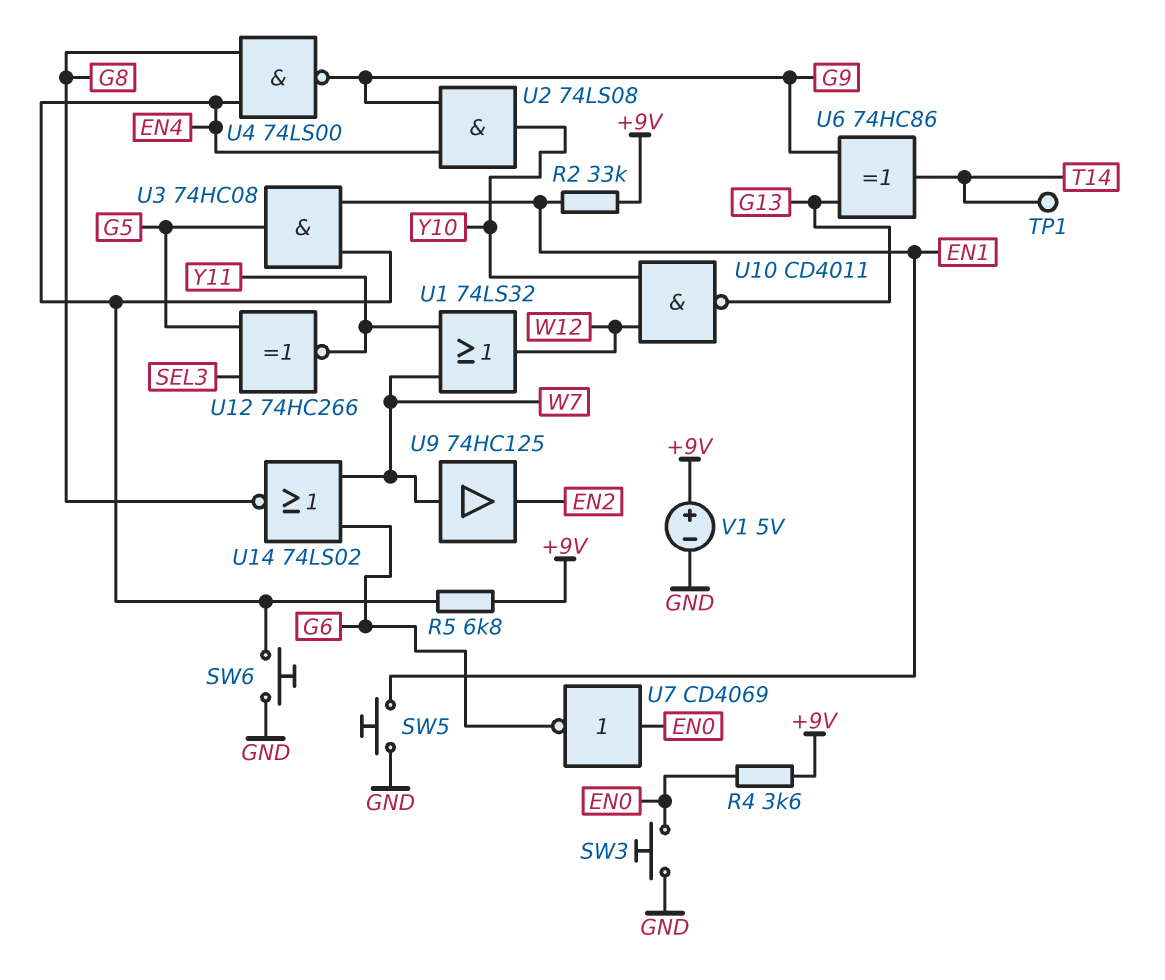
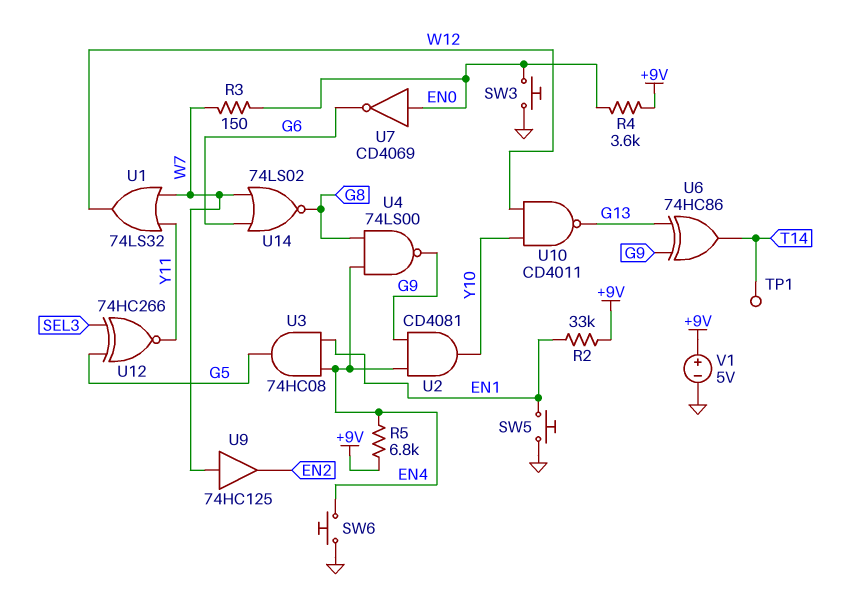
R3: none -> 150 (EN0, W7)
U2: AND 74LS08 (in EN4, in G9, out Y10) -> AND CD4081 (in EN4, in G9, out Y10)

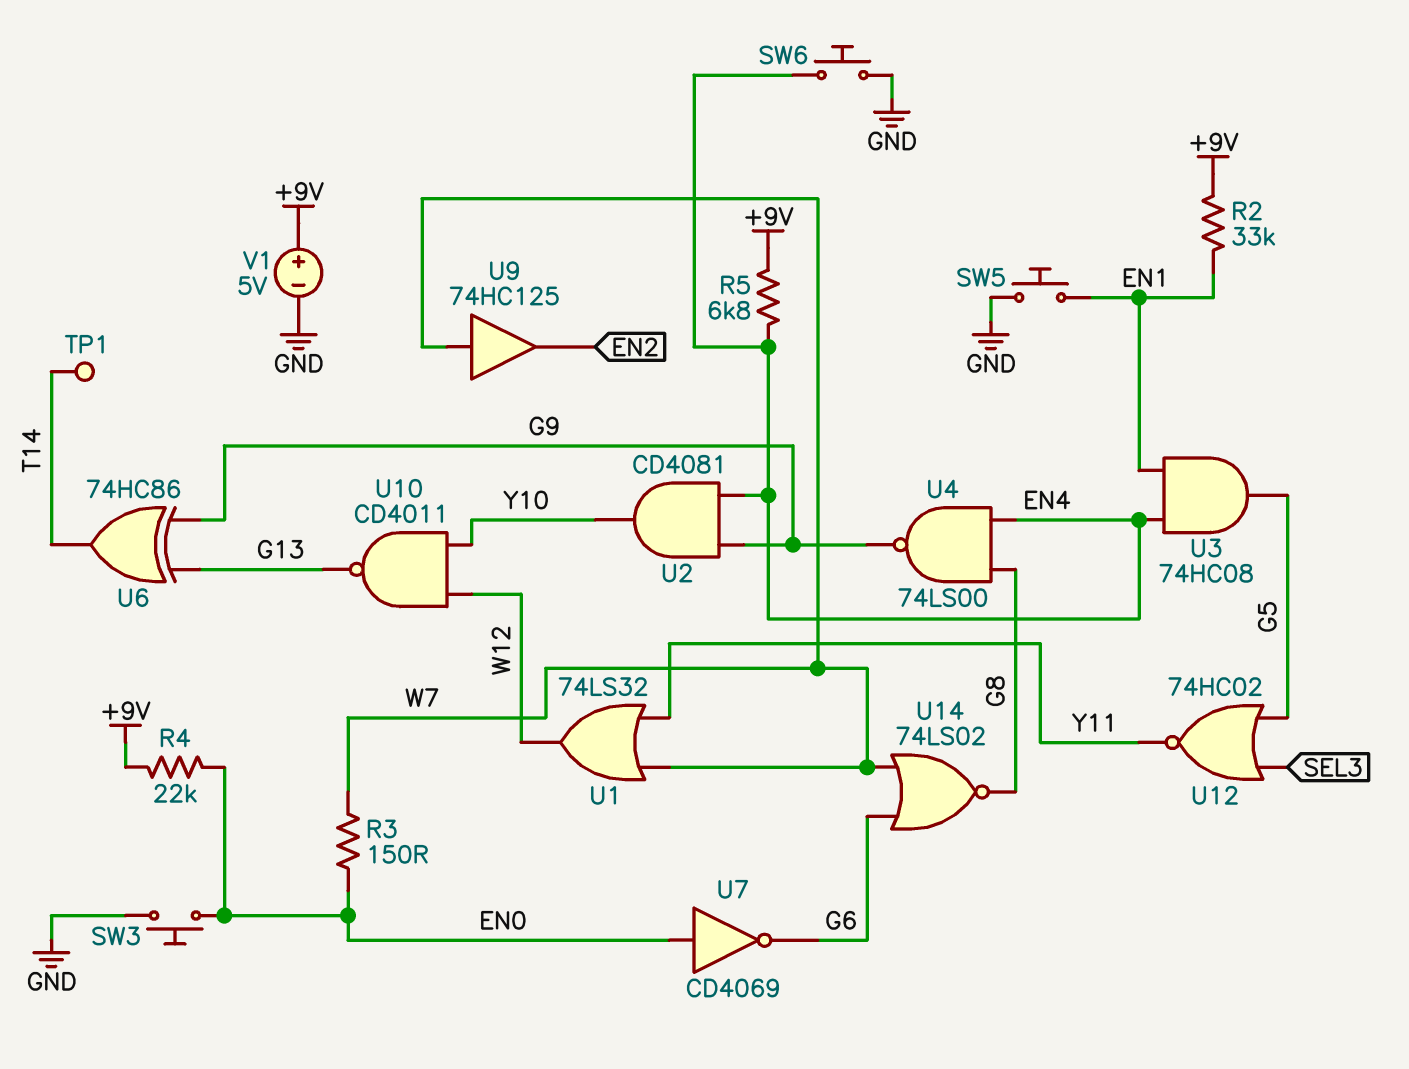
R4: 3.6k (+9V, EN0) -> 22k (+9V, EN0)
U12: XNOR 74HC266 (in G5, in SEL3, out Y11) -> NOR 74HC02 (in G5, in SEL3, out Y11)

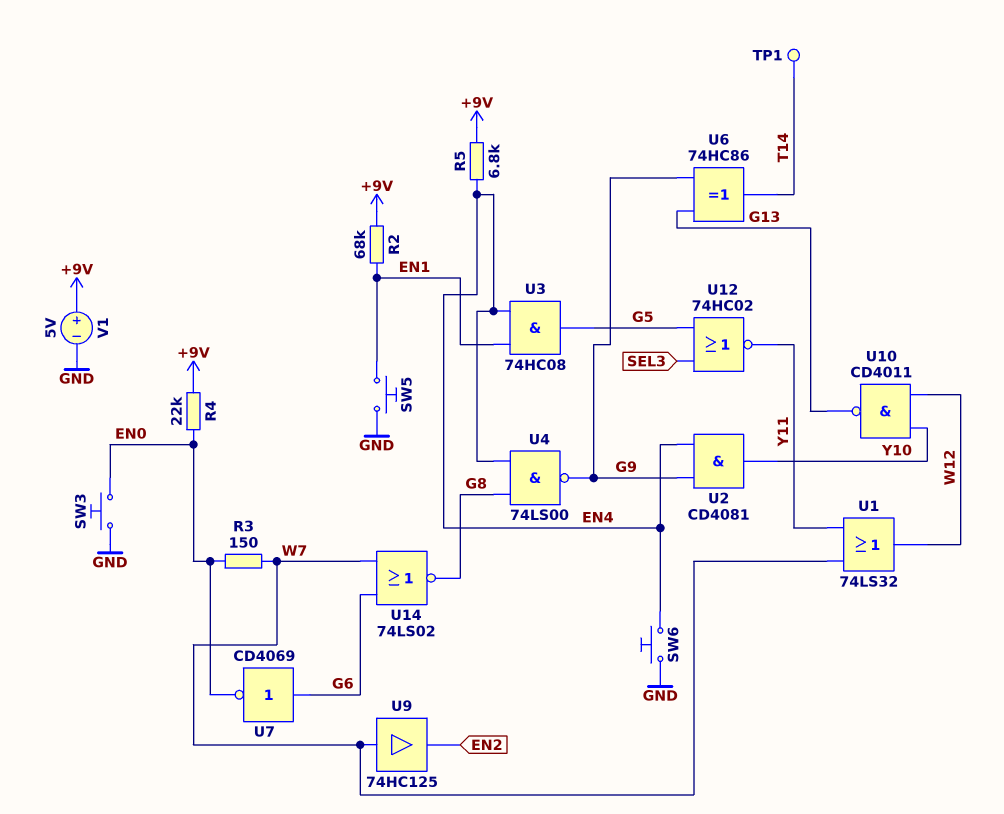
R2: 33k (+9V, EN1) -> 68k (+9V, EN1)
U7: NOT CD4069 (in EN0, out G6) -> NOT CD4069 (in G6, out EN0)

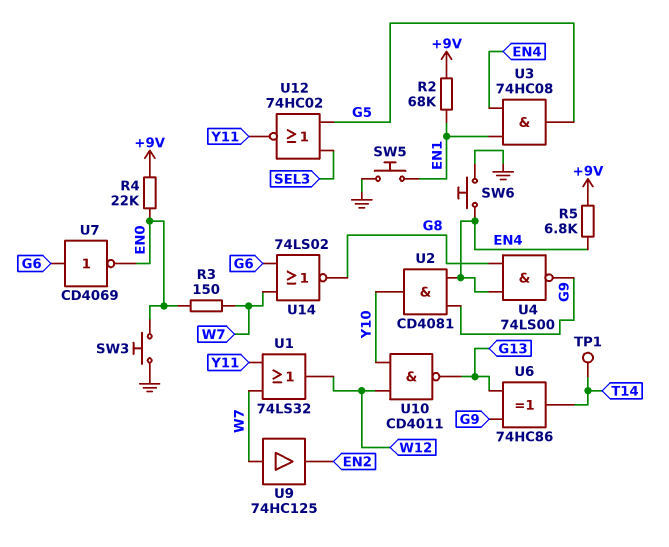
V1: 5V (plus +9V, minus GND) -> none

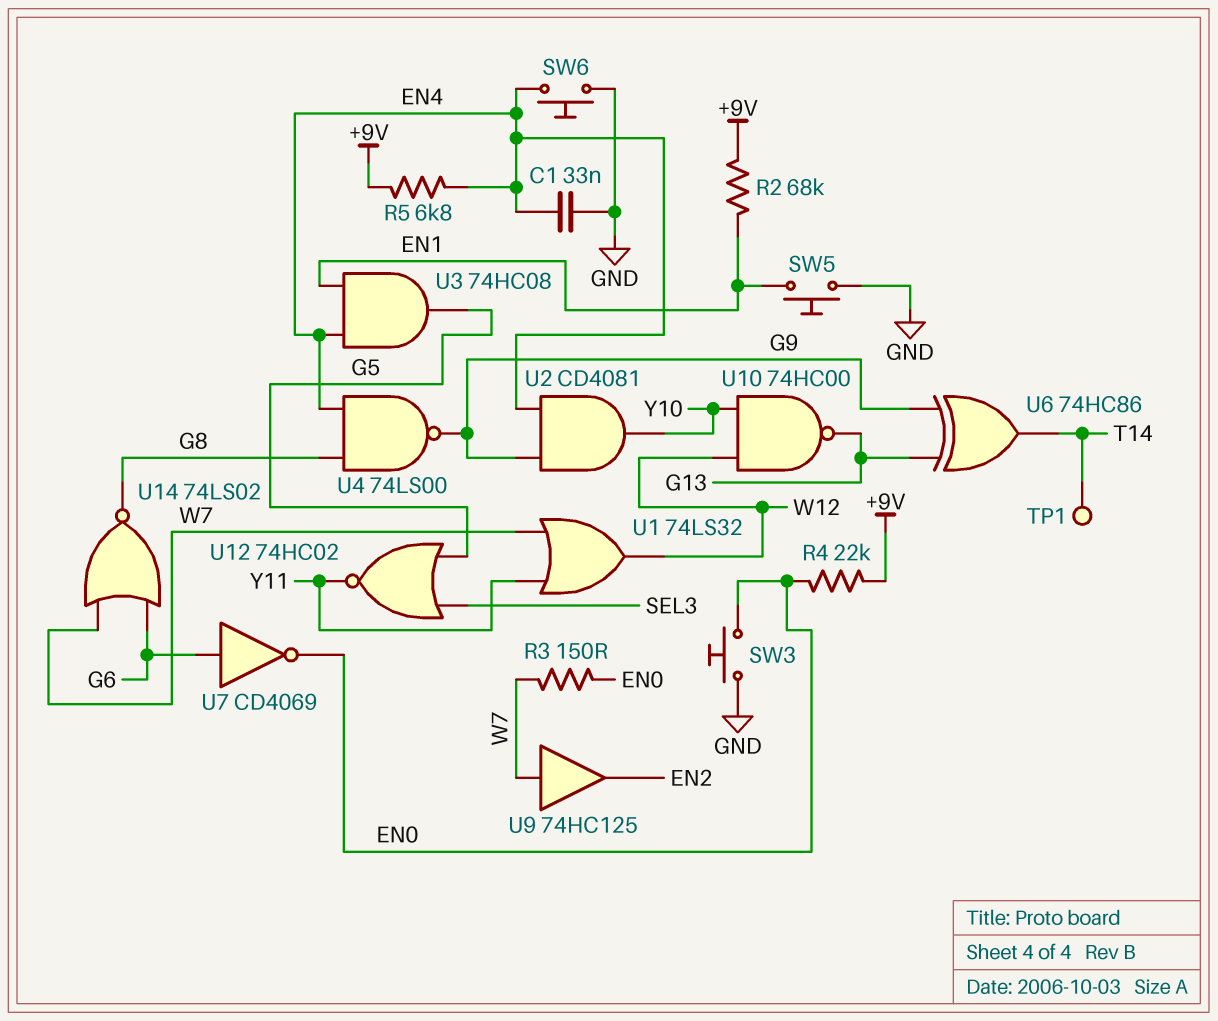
C1: none -> 33nF (EN4, GND)
U10: NAND CD4011 (in W12, in Y10, out G13) -> NAND 74HC00 (in W12, in Y10, out G13)

